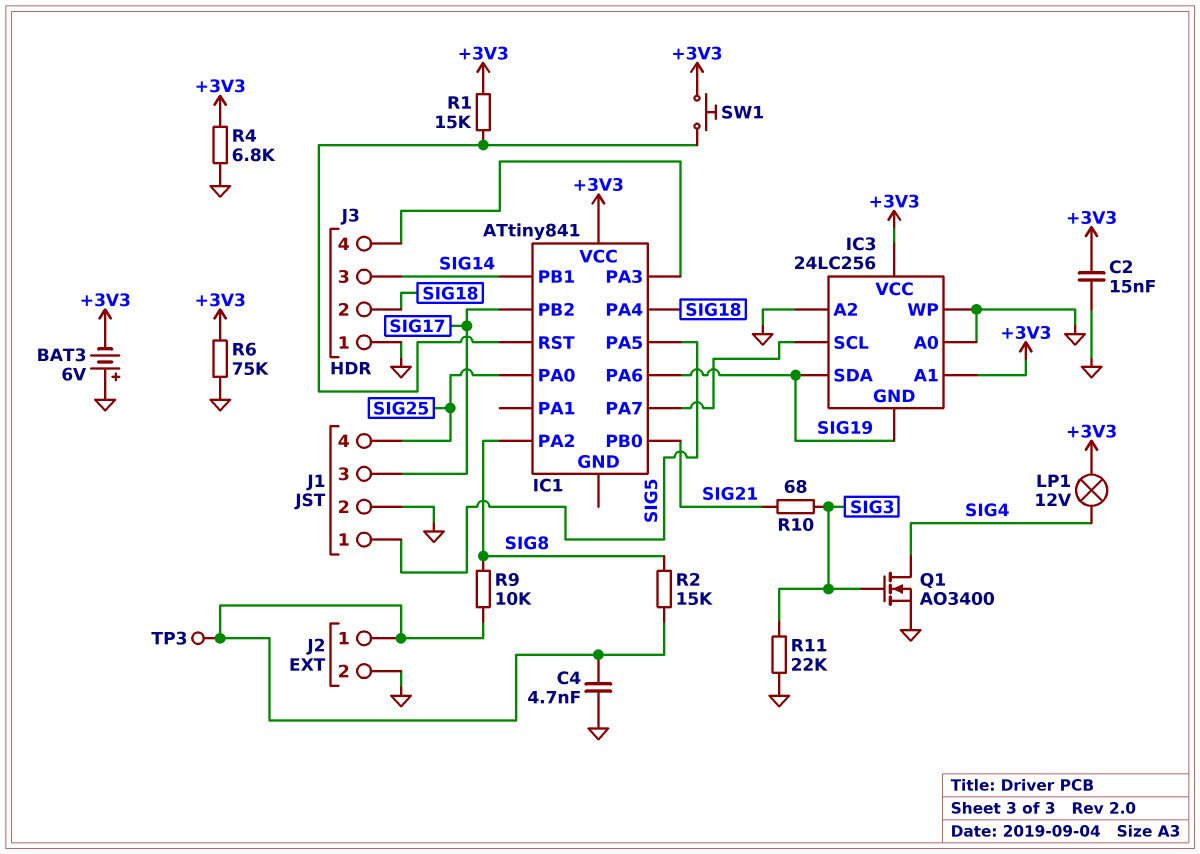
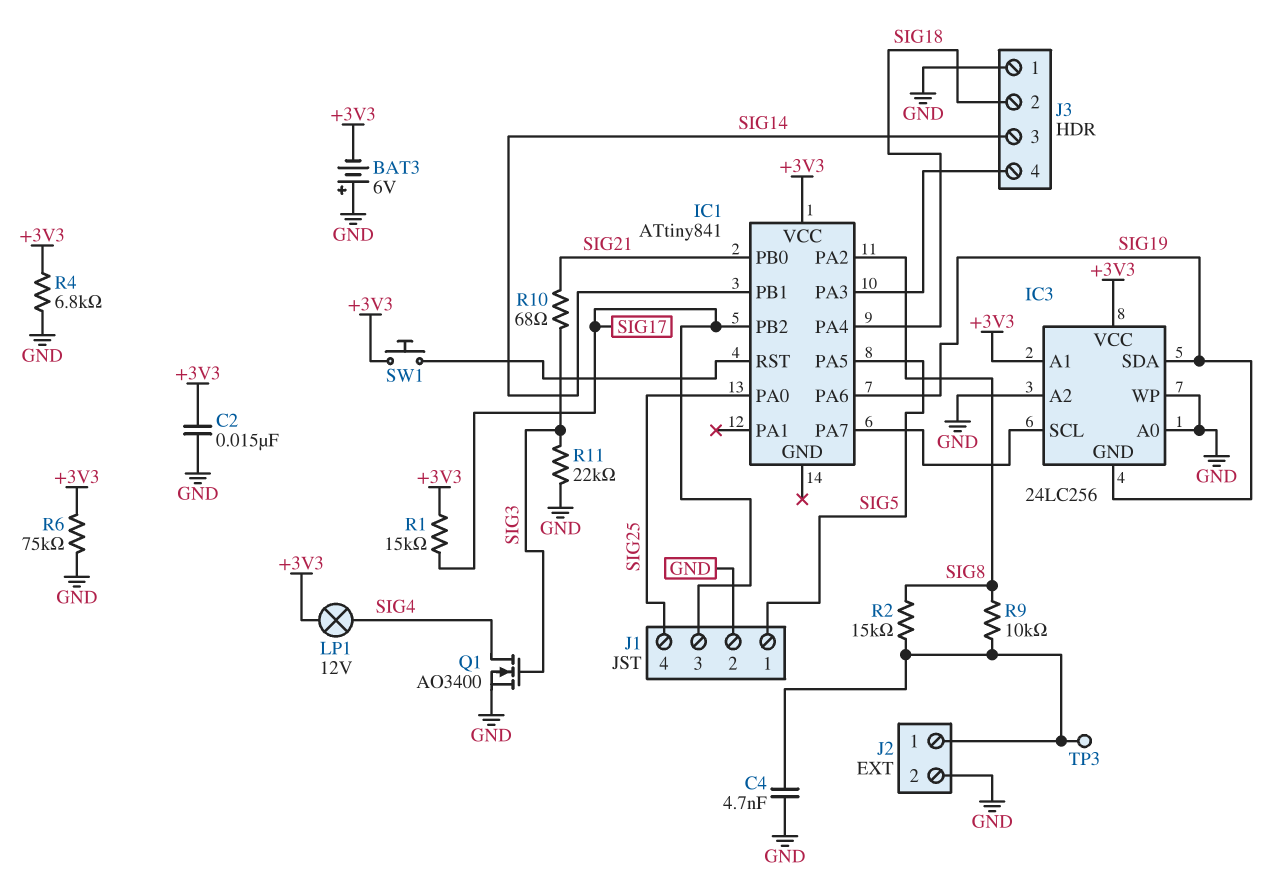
R1: 15k (+3V3, IC1/RST) -> 15k (+3V3, SIG17)

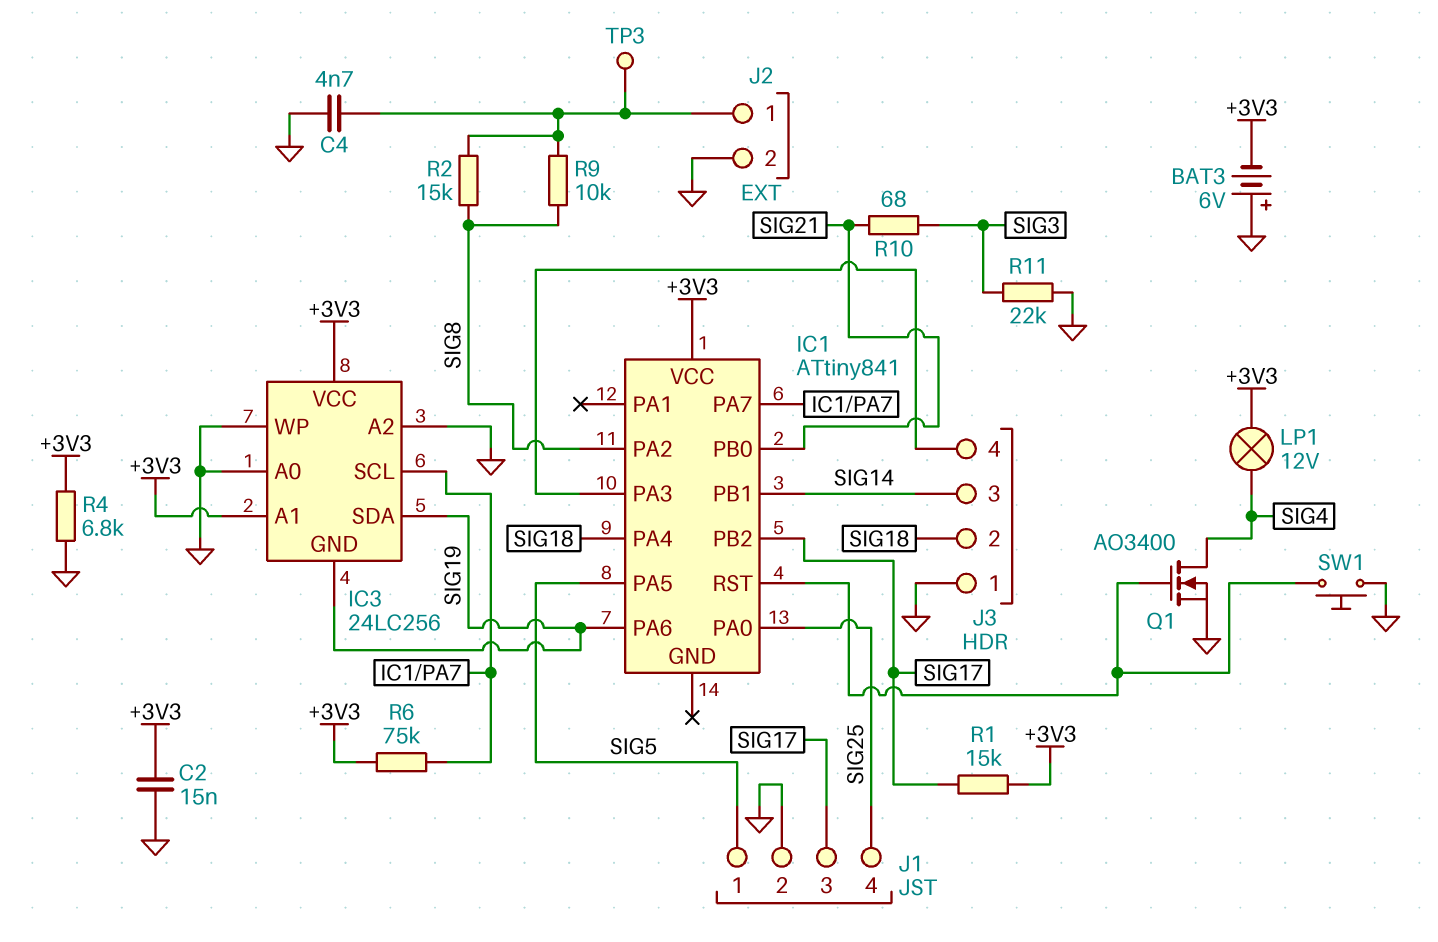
Q1: NMOS AO3400 (G SIG3, D SIG4, S GND) -> NMOS AO3400 (G IC1/RST, D SIG4, S GND)
R6: 75k (+3V3, GND) -> 75k (+3V3, IC1/PA7)
SW1: button (+3V3, IC1/RST) -> button (GND, IC1/RST)

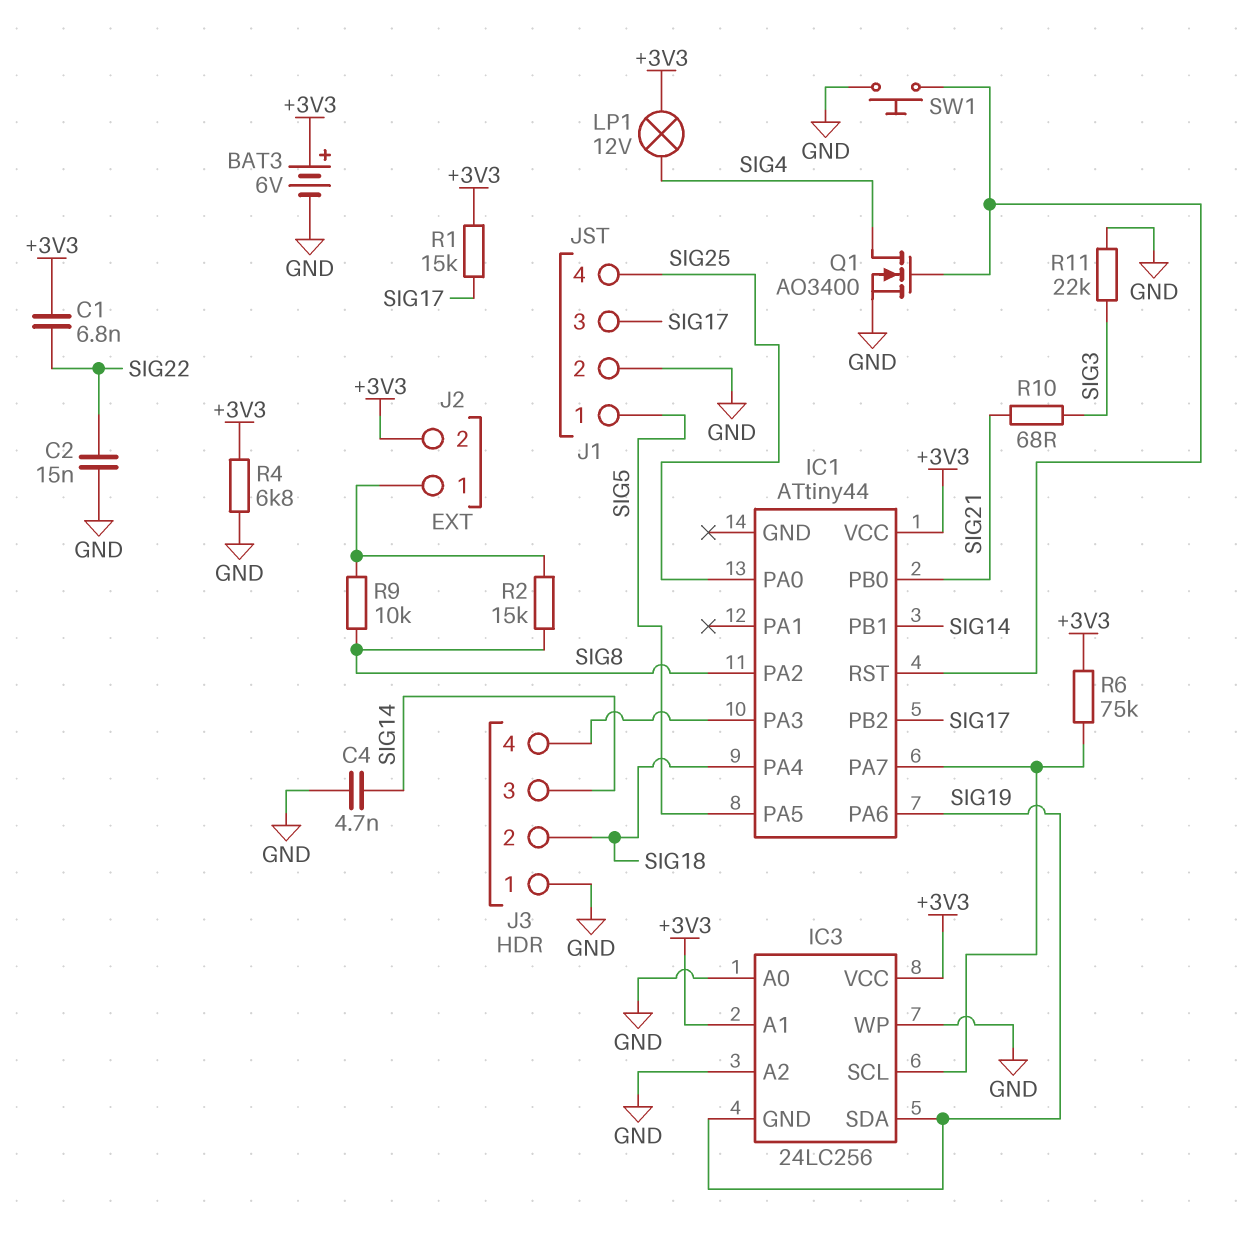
BAT3: 6V (plus GND, minus +3V3) -> 6V (plus +3V3, minus GND)
C1: none -> 6.8nF (+3V3, SIG22)
C2: 15nF (+3V3, GND) -> 15nF (GND, SIG22)
C4: 4.7nF (GND, J2/1) -> 4.7nF (GND, SIG14)
IC1: ATtiny841 -> ATtiny44
J2 pin 2: GND -> +3V3
TP3: test point (J2/1) -> none

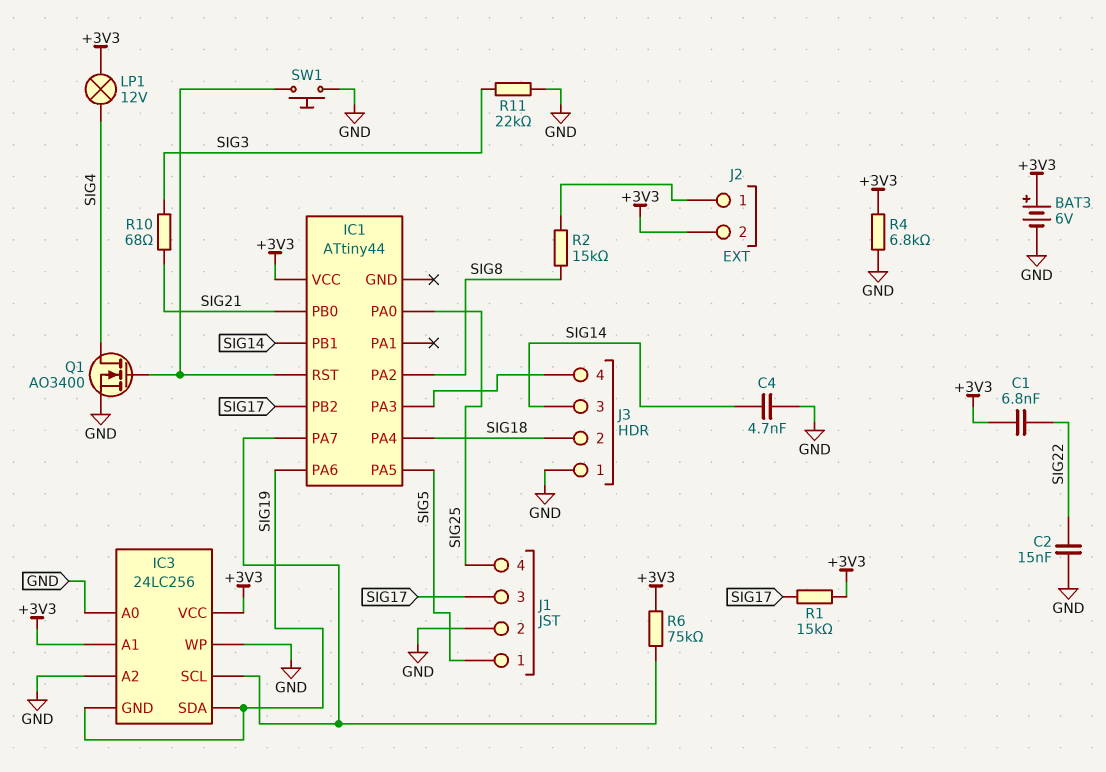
R9: 10k (J2/1, SIG8) -> none

